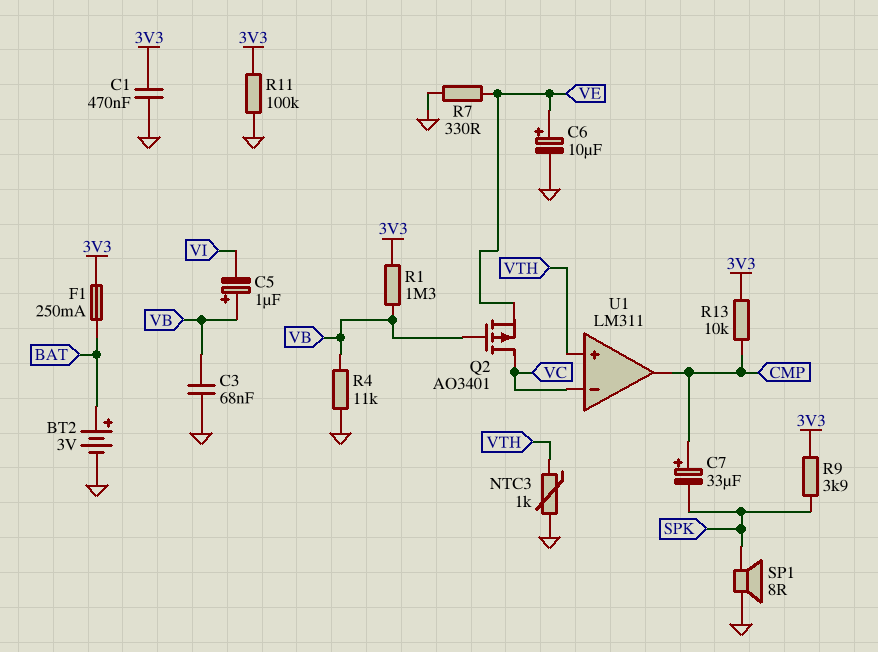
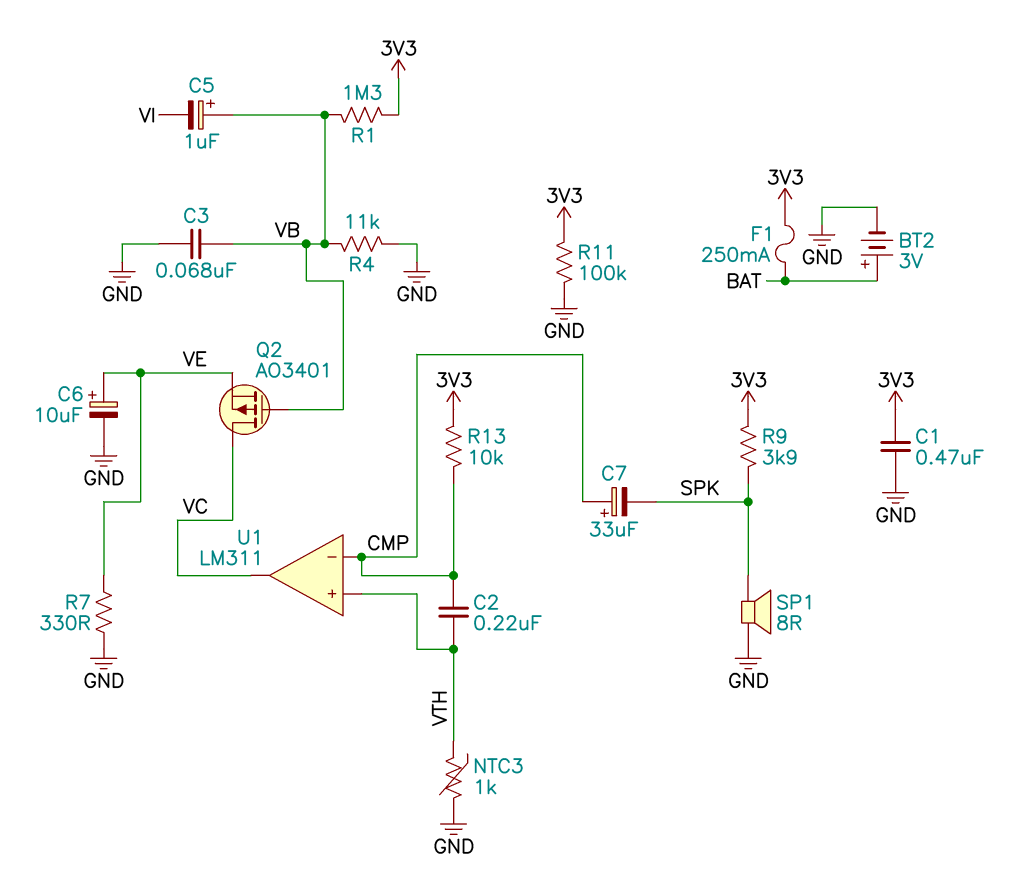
C2: none -> 220nF (CMP, VTH)
U1 pin in-: VC -> CMP
U1 pin out: CMP -> VC

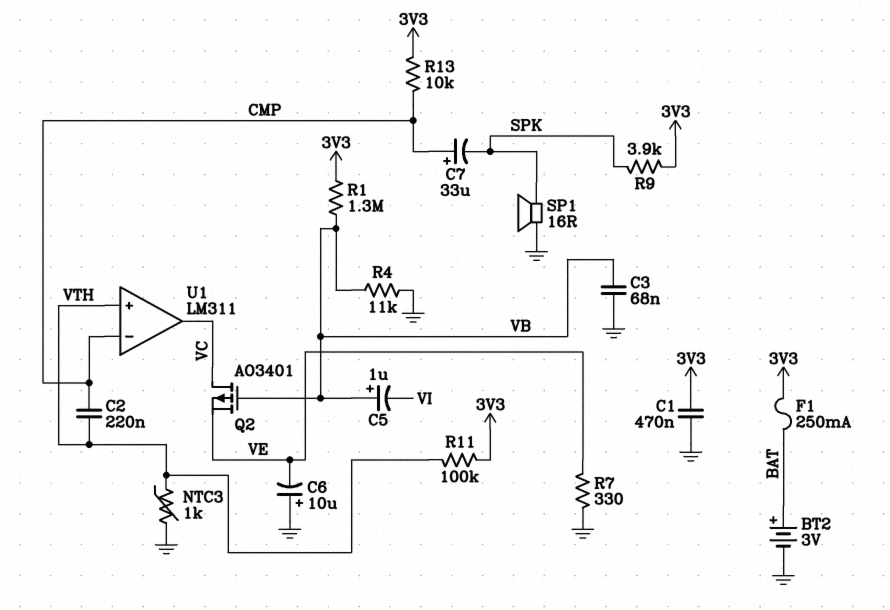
C6: 10uF (plus VE, minus GND) -> 10uF (plus GND, minus VE)
R11: 100k (3V3, GND) -> 100k (3V3, VTH)
SP1: speaker 8R (GND, SPK) -> speaker 16R (GND, SPK)

